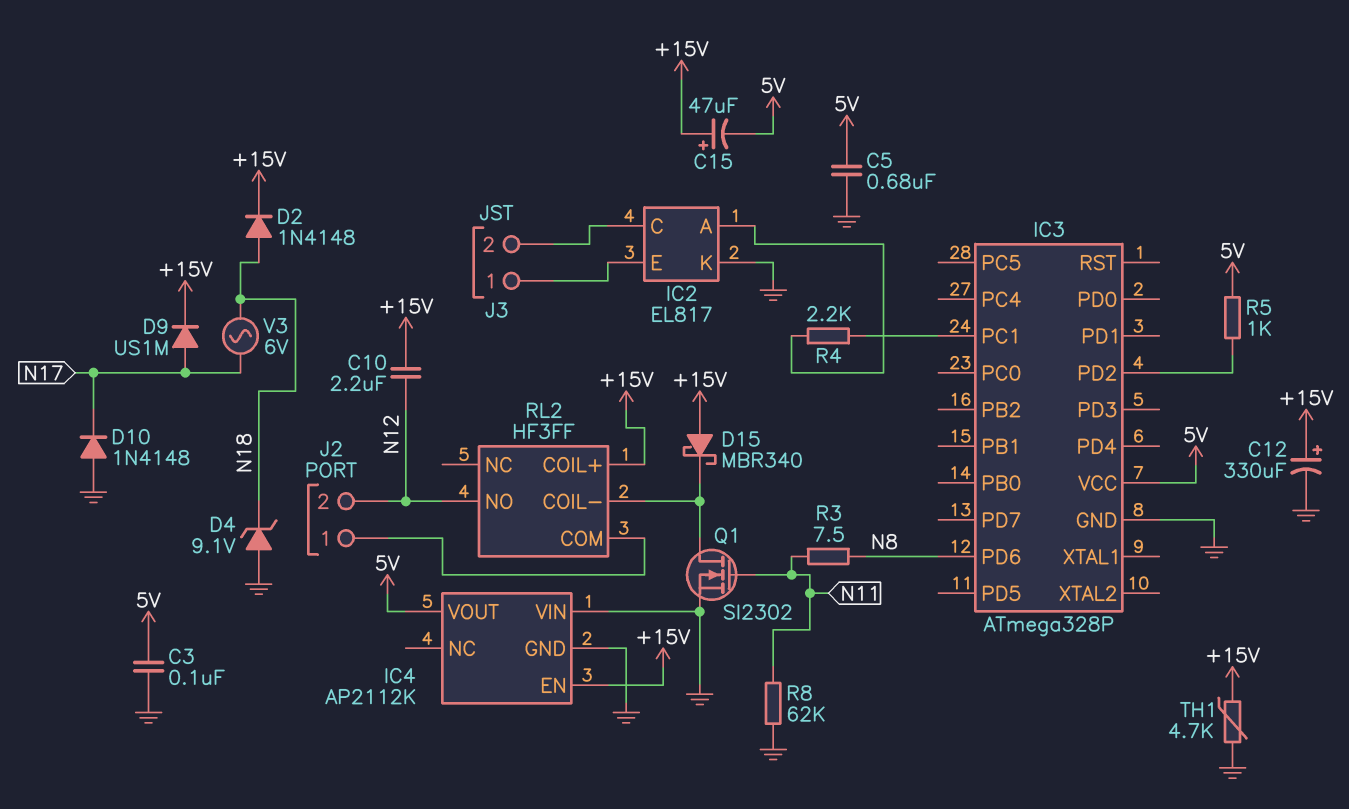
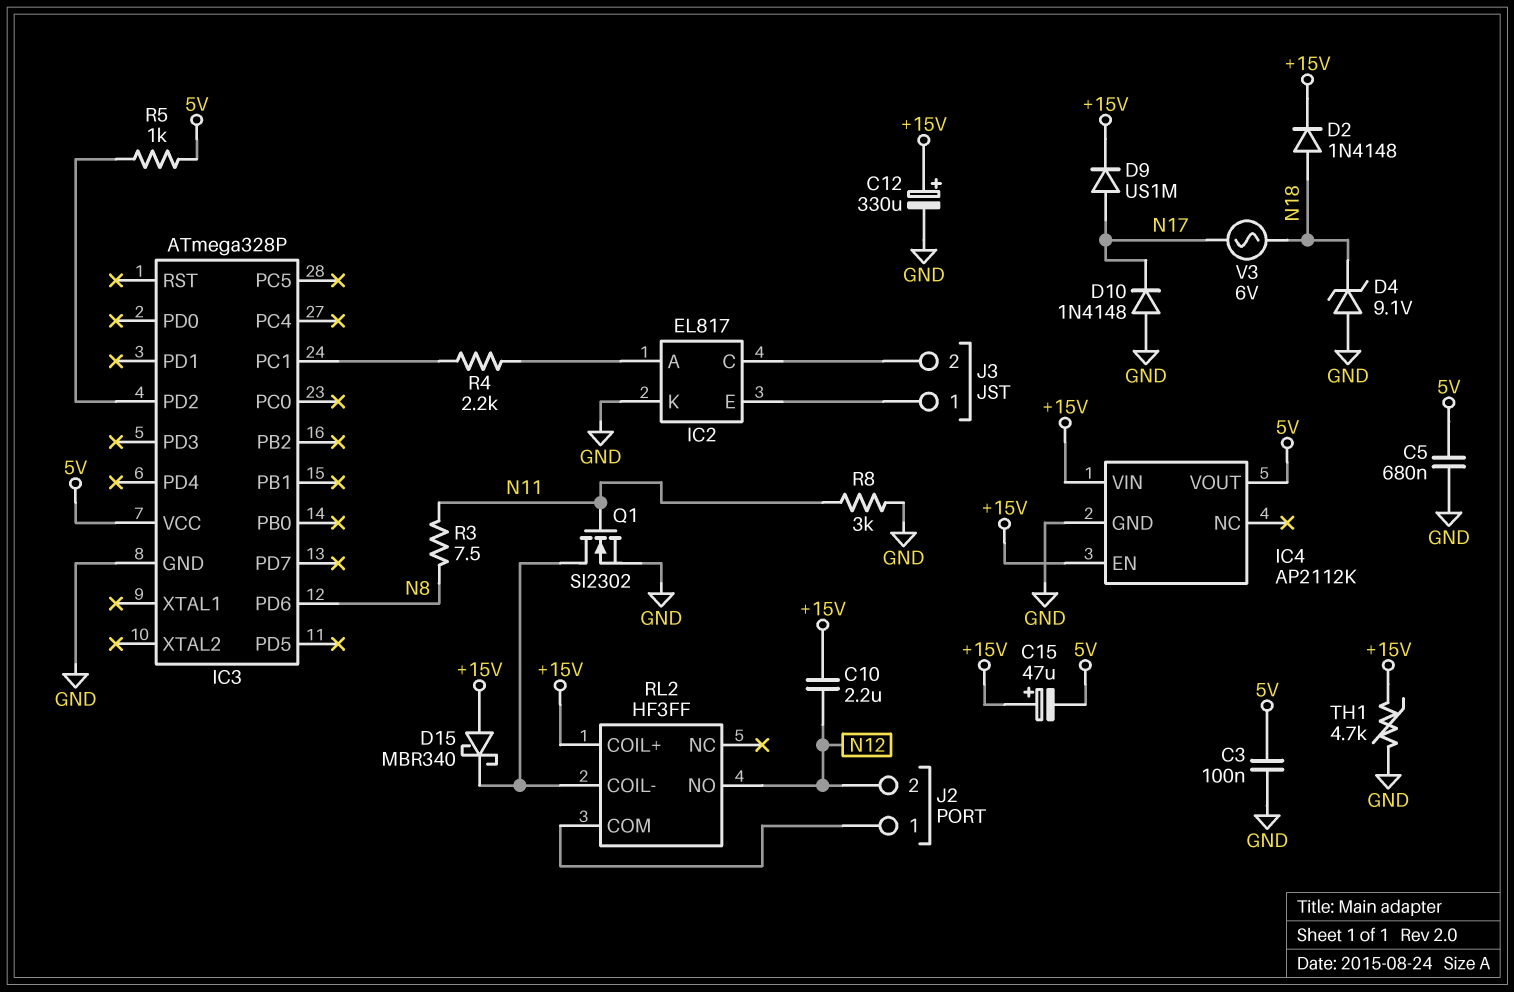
IC4 pin VIN: GND -> +15V
R8: 62k (GND, N11) -> 3k (GND, N11)

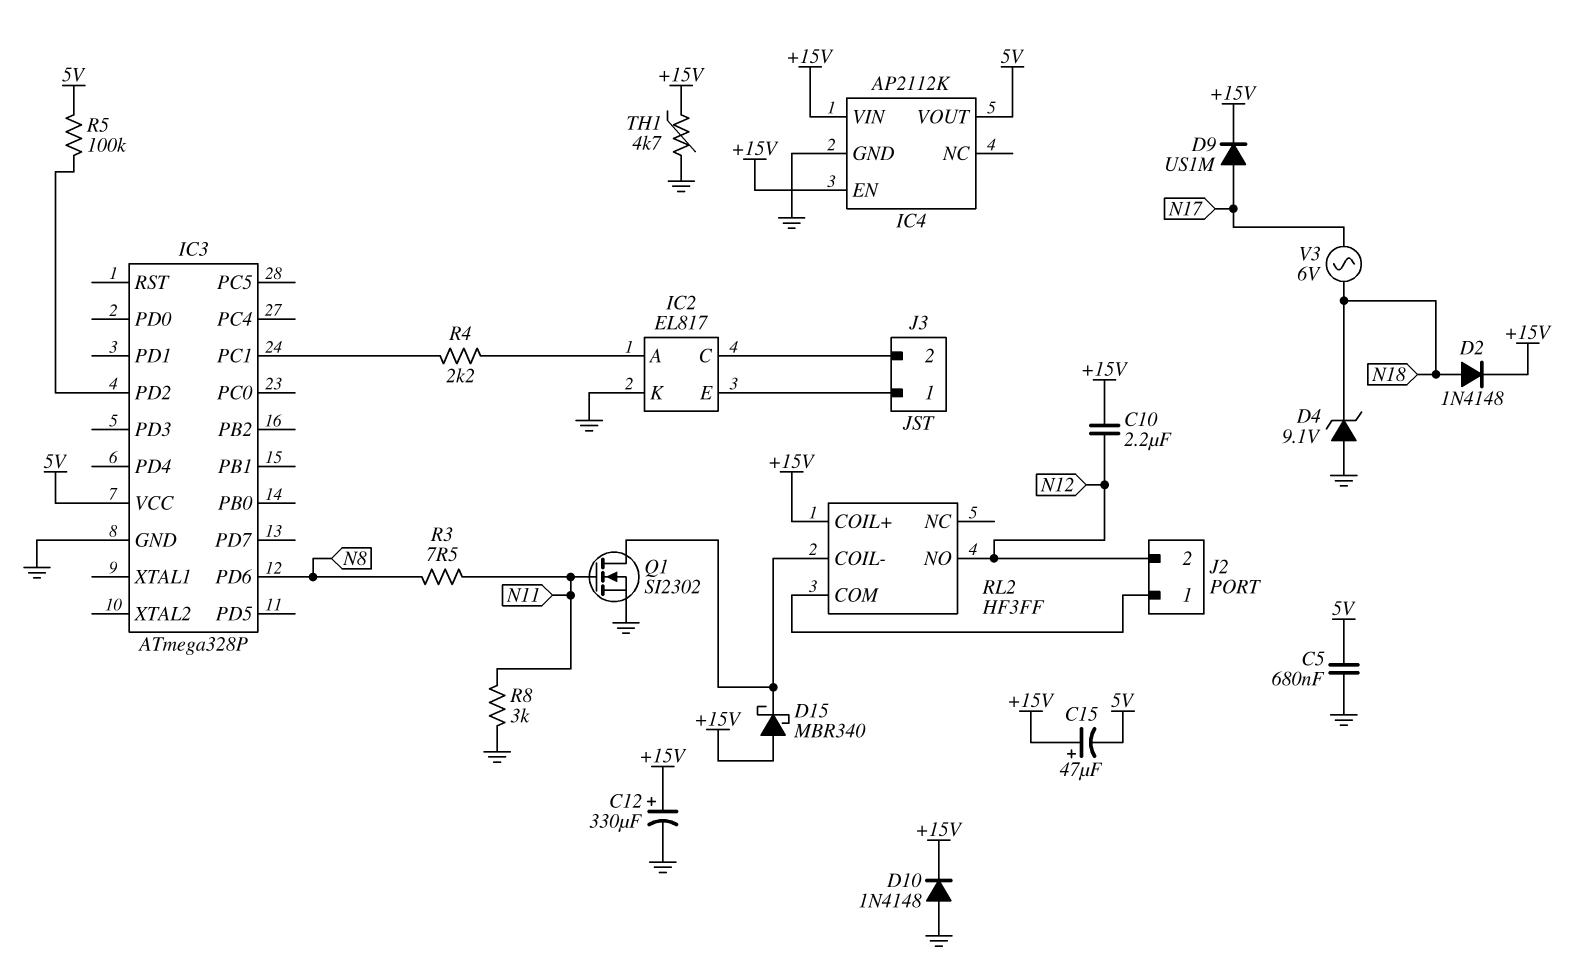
C3: 100nF (5V, GND) -> none
D10: diode 1N4148 (A GND, K N17) -> diode 1N4148 (A GND, K +15V)
R5: 1k (5V, IC3/PD2) -> 100k (5V, IC3/PD2)

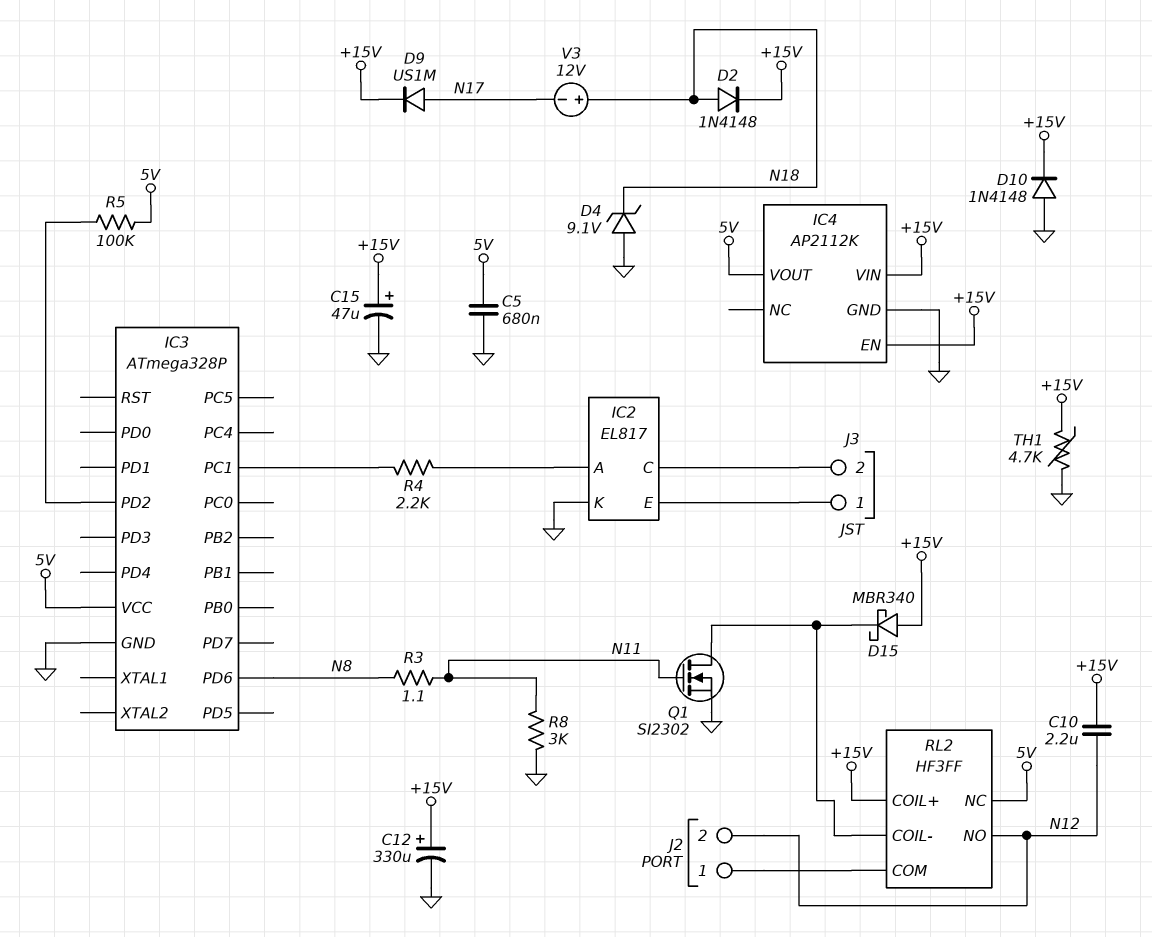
C15: 47uF (plus +15V, minus 5V) -> 47uF (plus +15V, minus GND)
R3: 7.5 (N8, N11) -> 1.1 (N8, N11)
RL2 pin NC: none -> 5V
V3: AC 6V (N17, N18) -> 12V (plus N18, minus N17)

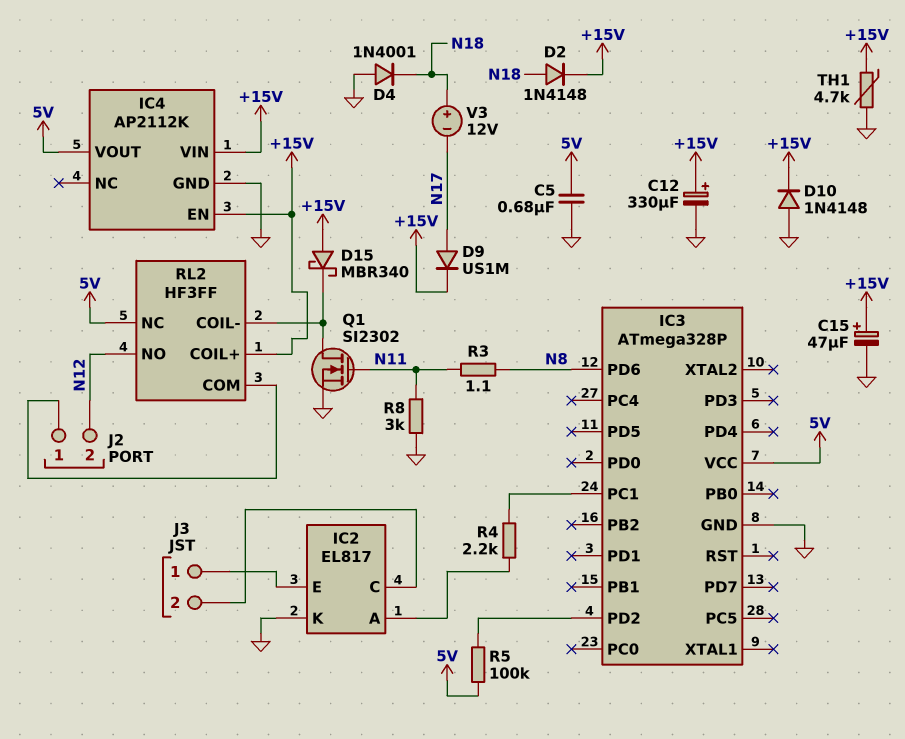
C10: 2.2uF (+15V, N12) -> none
D4: zener 9.1V (A GND, K N18) -> diode 1N4001 (A GND, K N18)

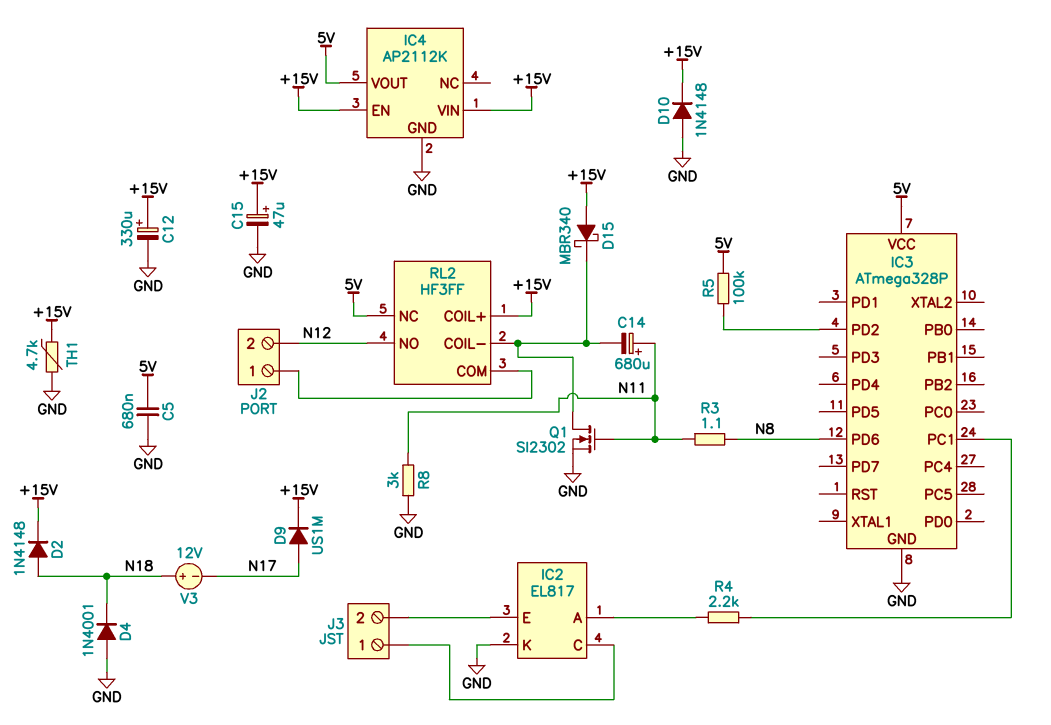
C14: none -> 680uF (plus N11, minus RL2/COIL-)
J3 pin 1: IC2/E -> IC2/C
J3 pin 2: IC2/C -> IC2/E

